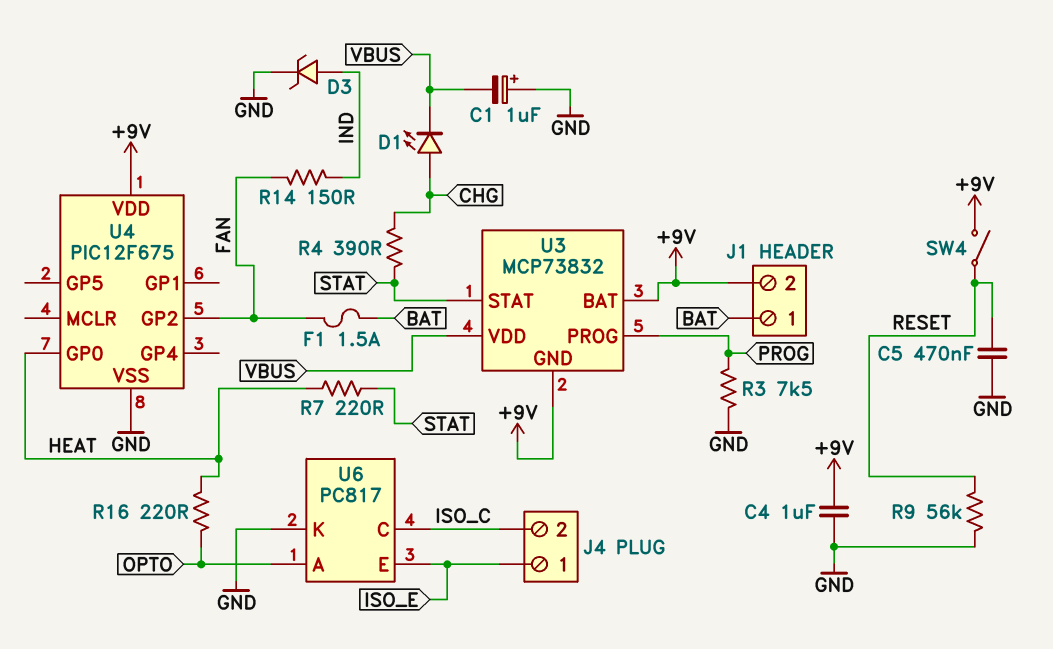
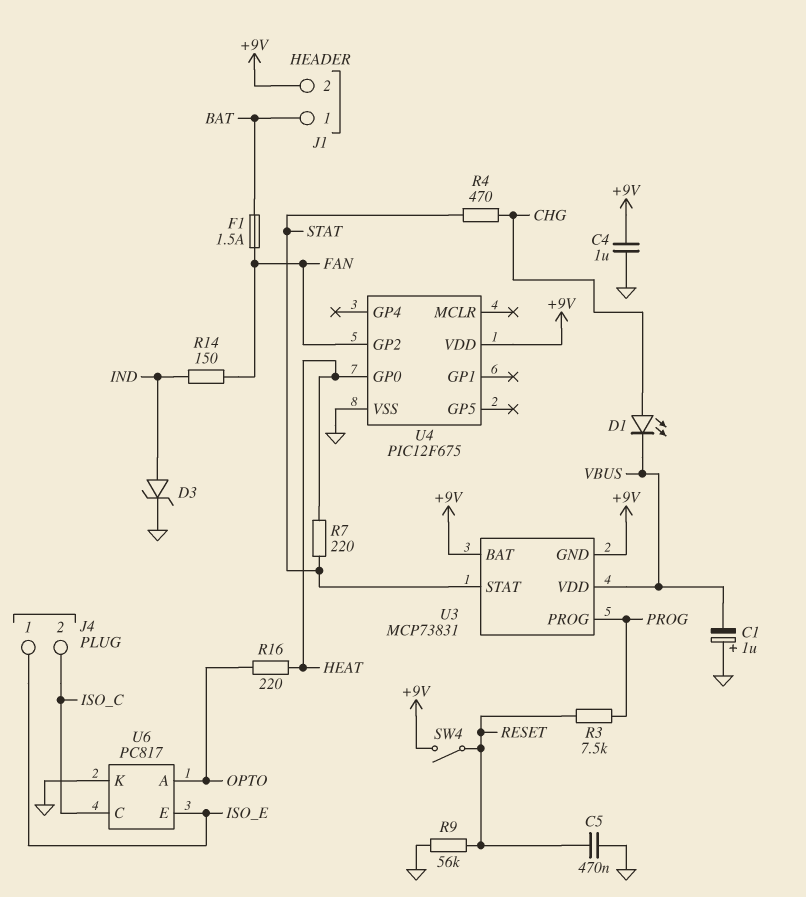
R3: 7.5k (GND, PROG) -> 7.5k (PROG, RESET)
R4: 390 (CHG, STAT) -> 470 (CHG, STAT)
U3: MCP73832 -> MCP73831

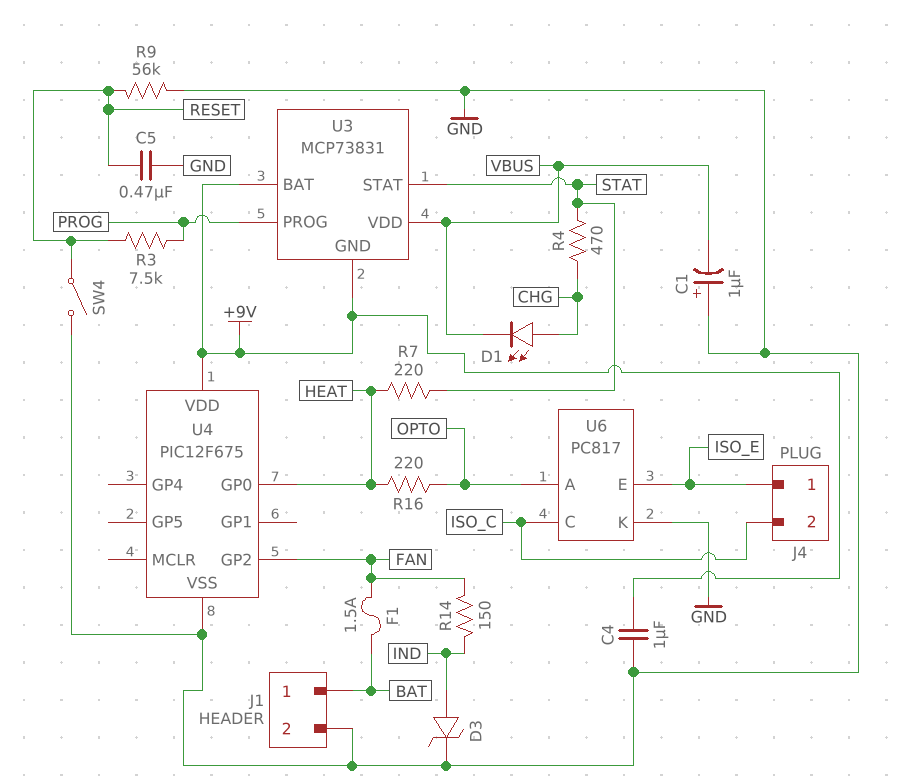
J1 pin 2: +9V -> GND
SW4: switch (+9V, RESET) -> switch (GND, RESET)

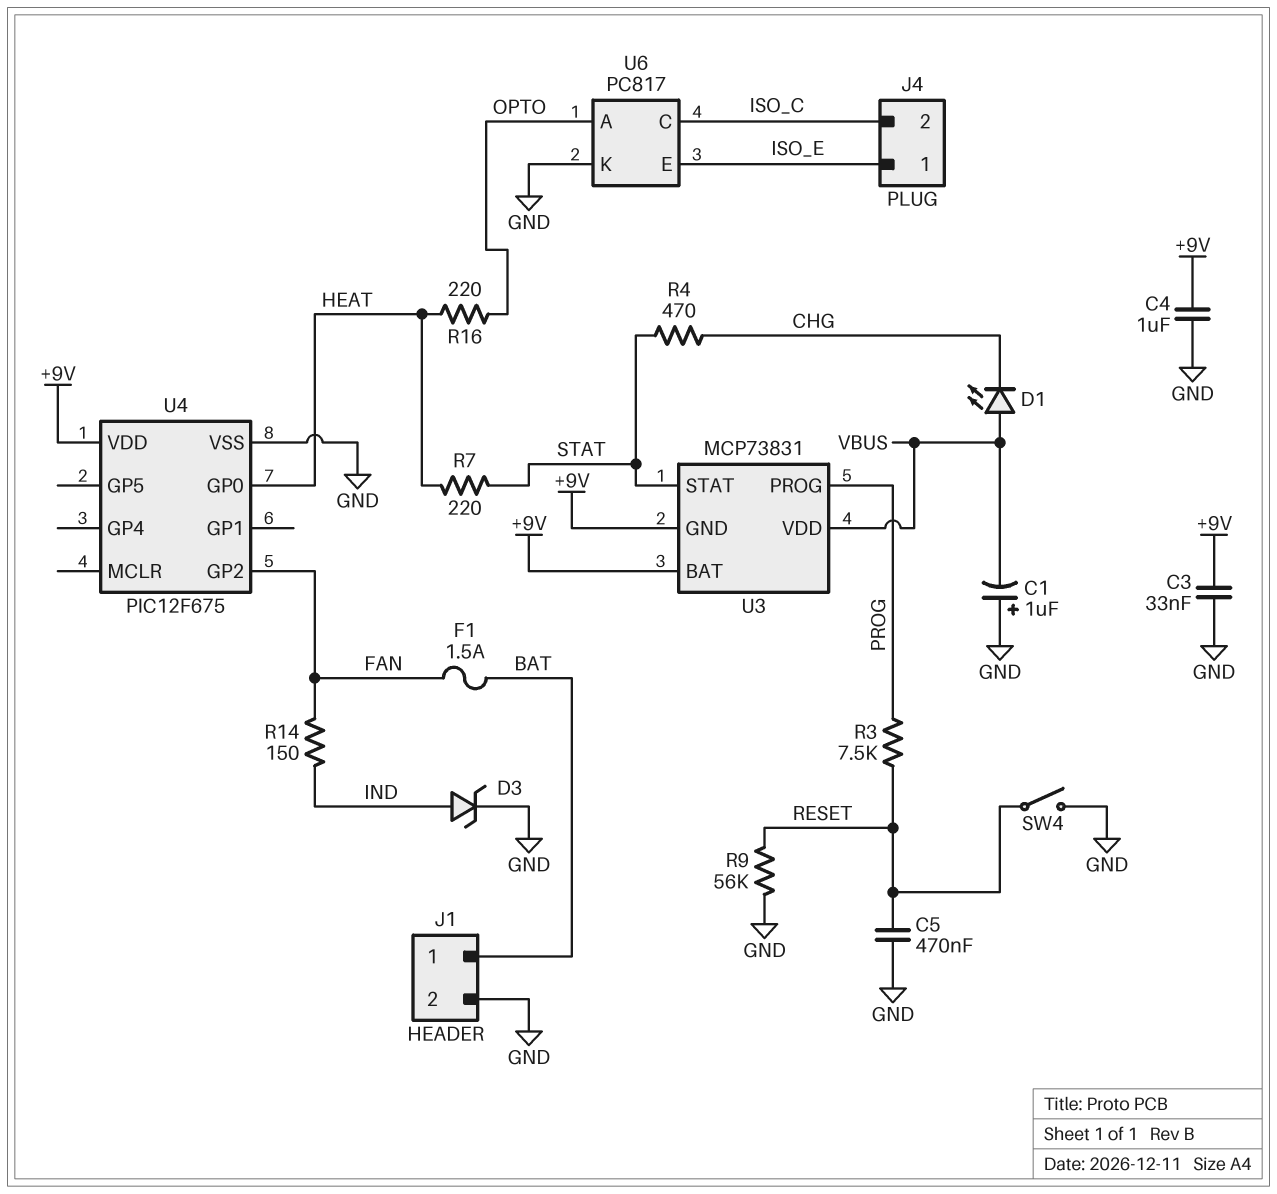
C3: none -> 33nF (+9V, GND)
D1: LED (A CHG, K VBUS) -> LED (A VBUS, K CHG)

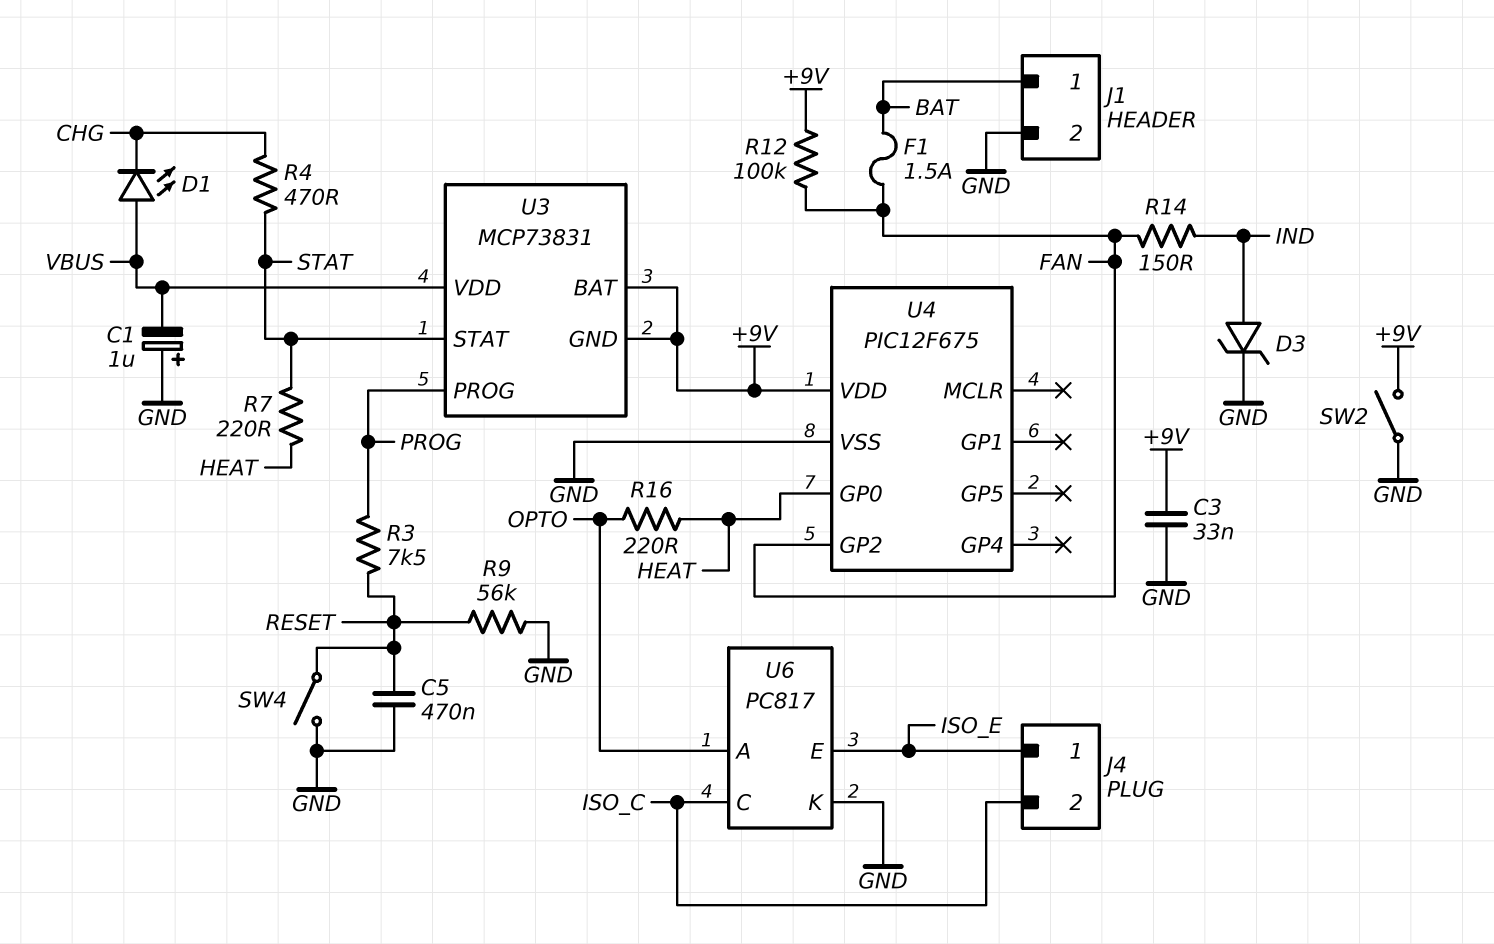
C4: 1uF (+9V, GND) -> none
R12: none -> 100k (+9V, FAN)
SW2: none -> switch (+9V, GND)

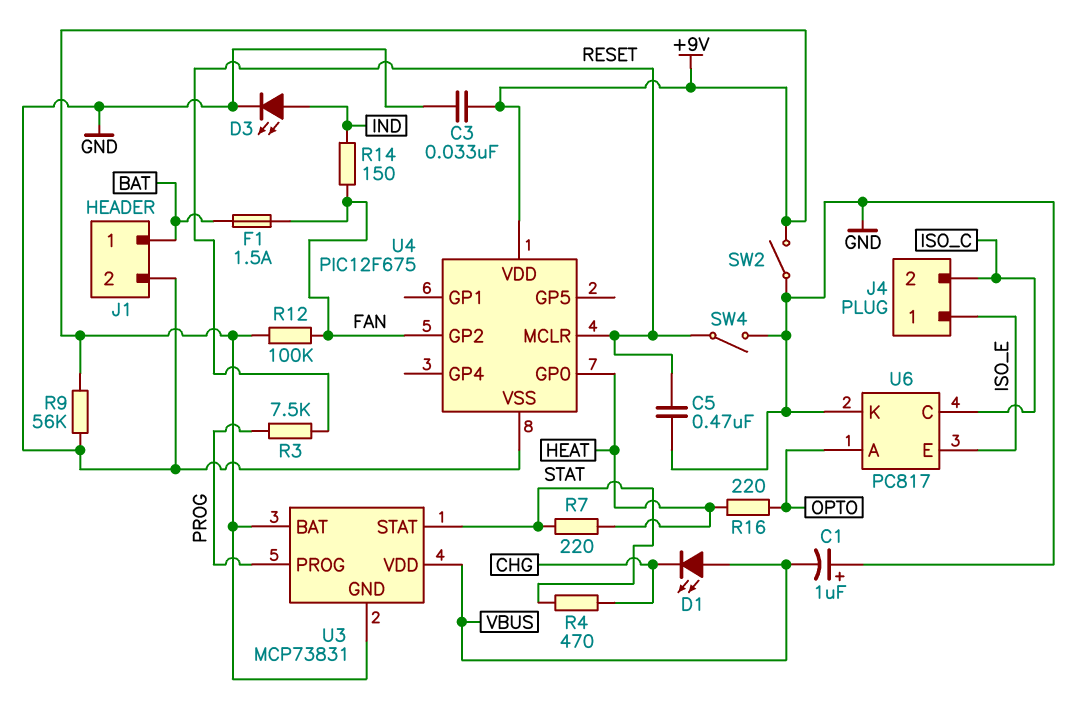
D3: zener (A IND, K GND) -> LED (A IND, K GND)
R9: 56k (GND, RESET) -> 56k (+9V, GND)
U4 pin MCLR: none -> RESET

